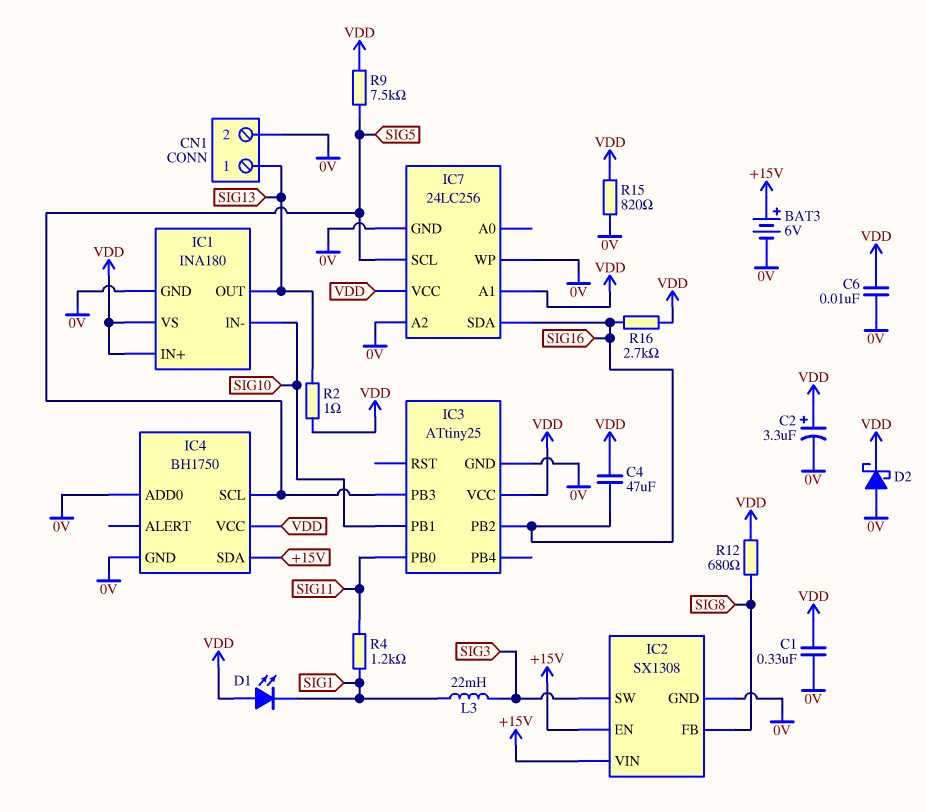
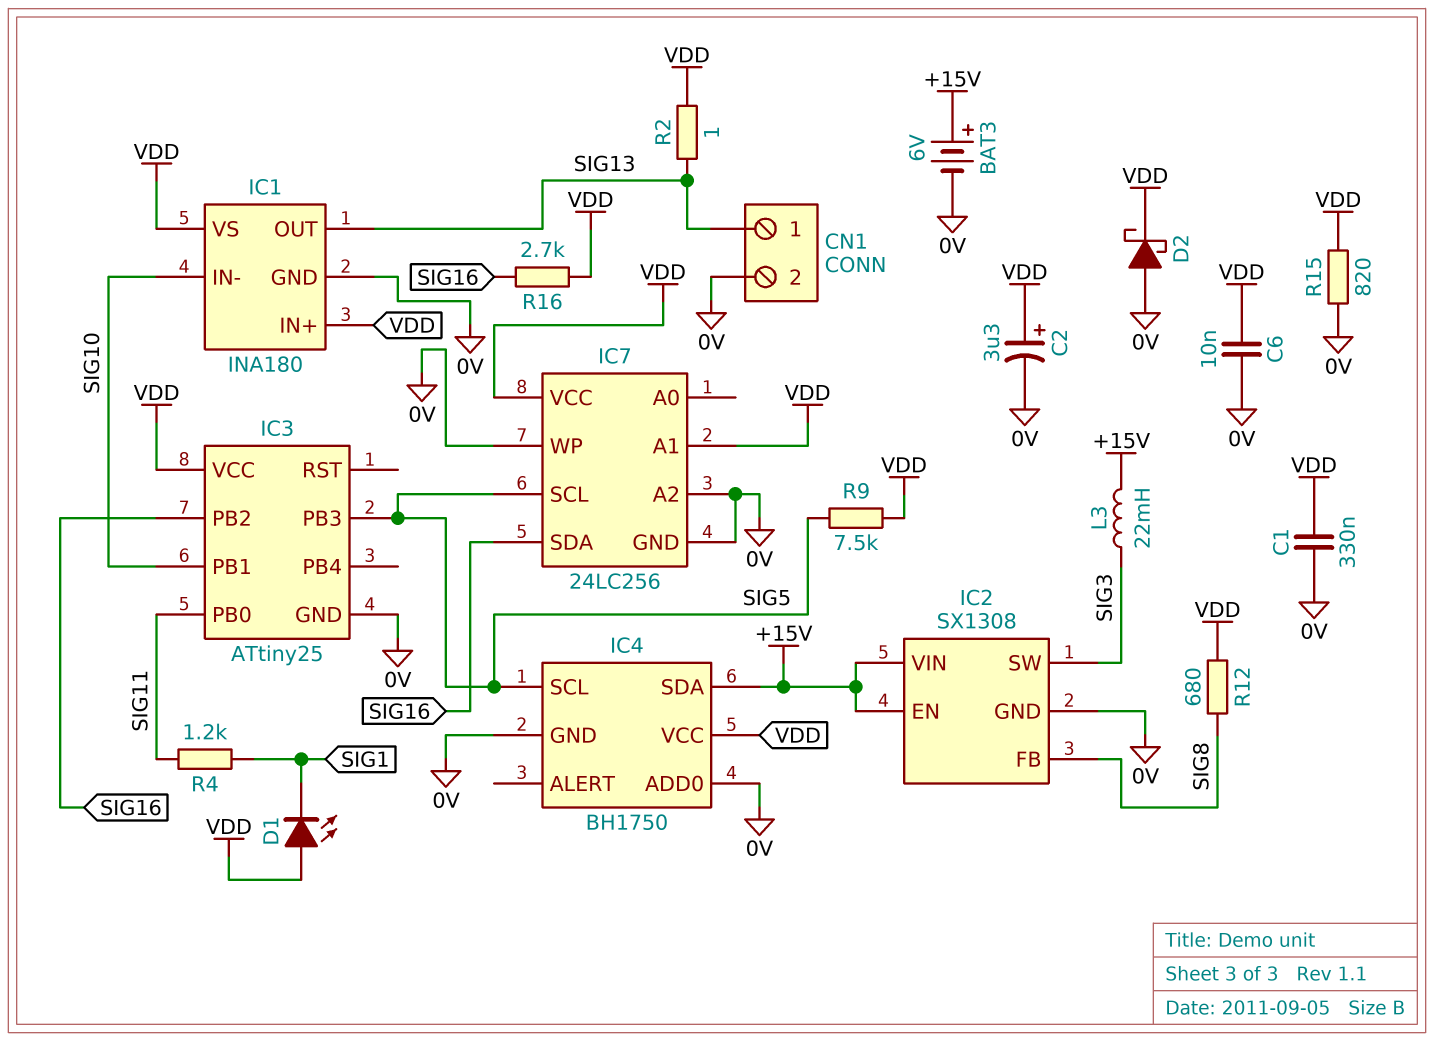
C4: 47uF (SIG16, VDD) -> none
L3: 22mH (SIG1, SIG3) -> 22mH (+15V, SIG3)

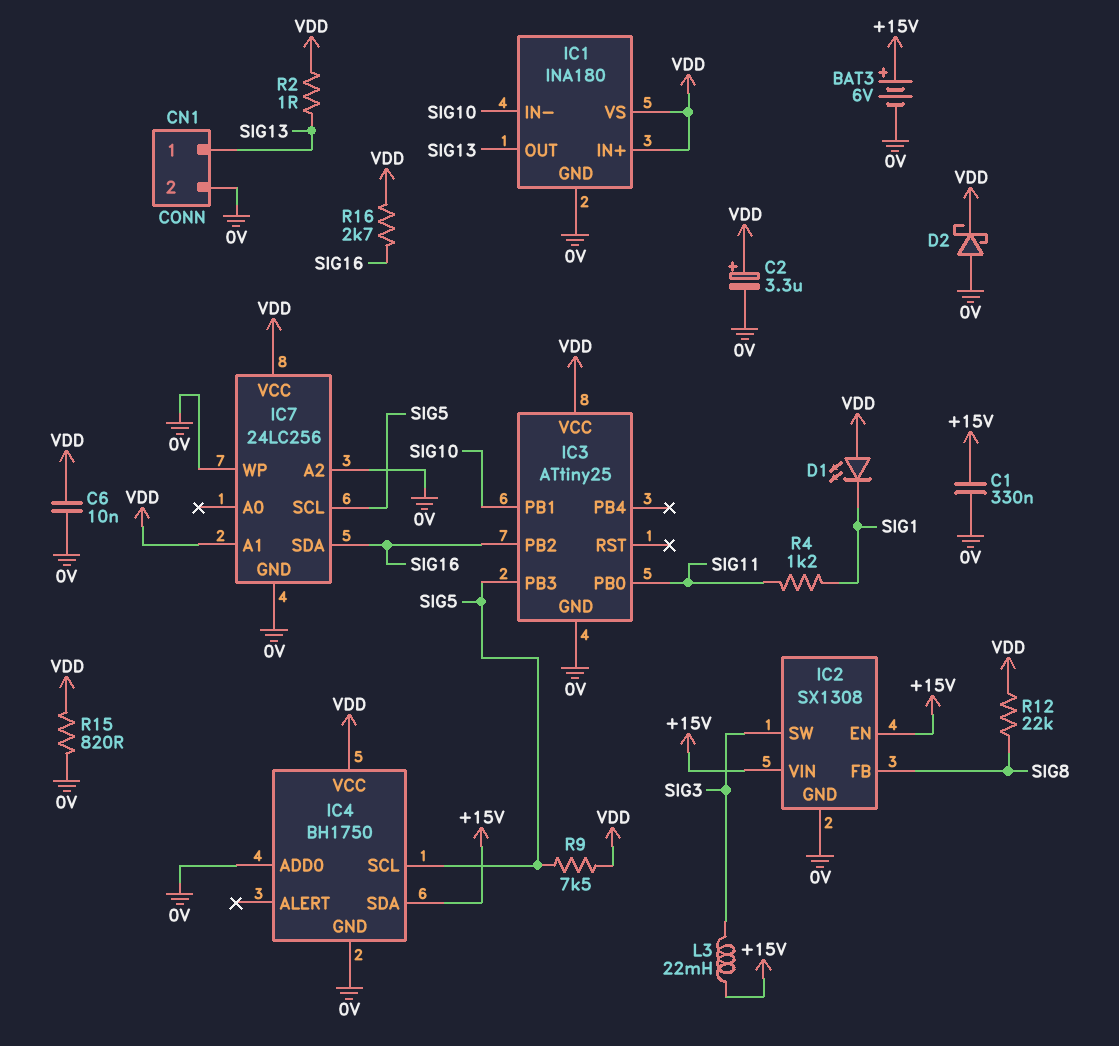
C1: 330nF (0V, VDD) -> 330nF (+15V, 0V)
R12: 680 (SIG8, VDD) -> 22k (SIG8, VDD)

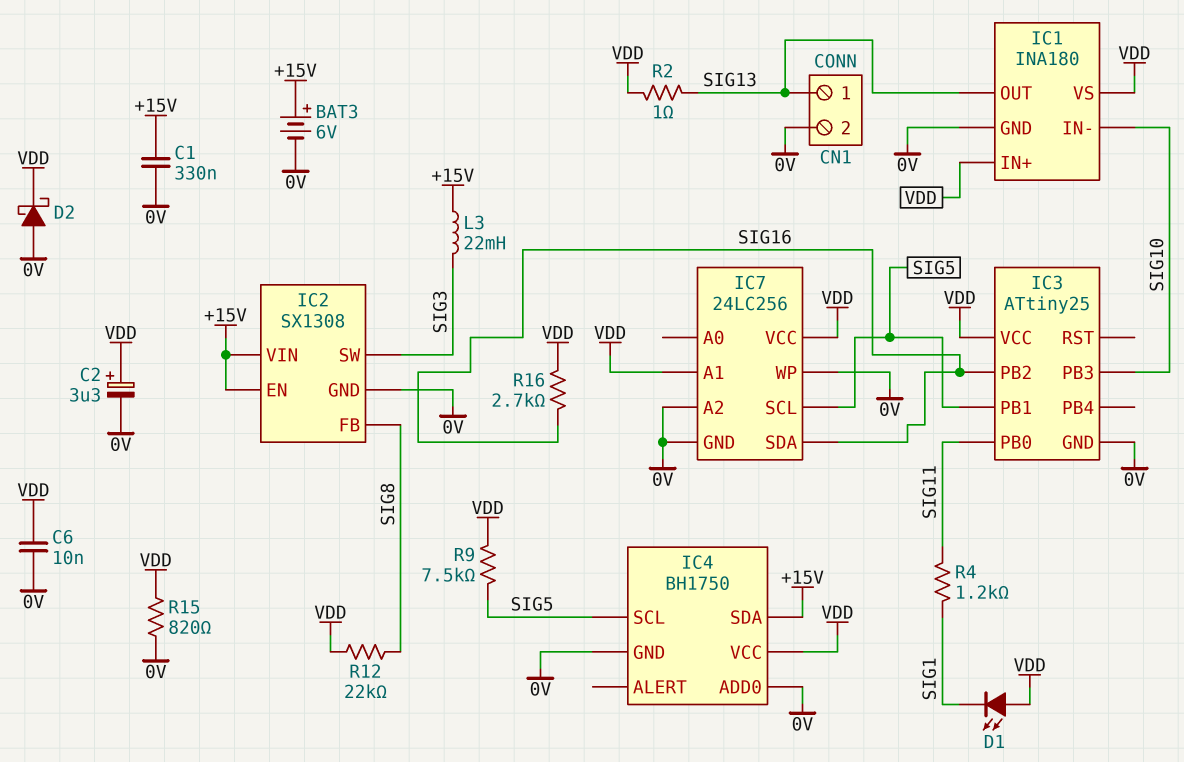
IC3 pin PB1: SIG10 -> SIG5
IC3 pin PB3: SIG5 -> SIG10

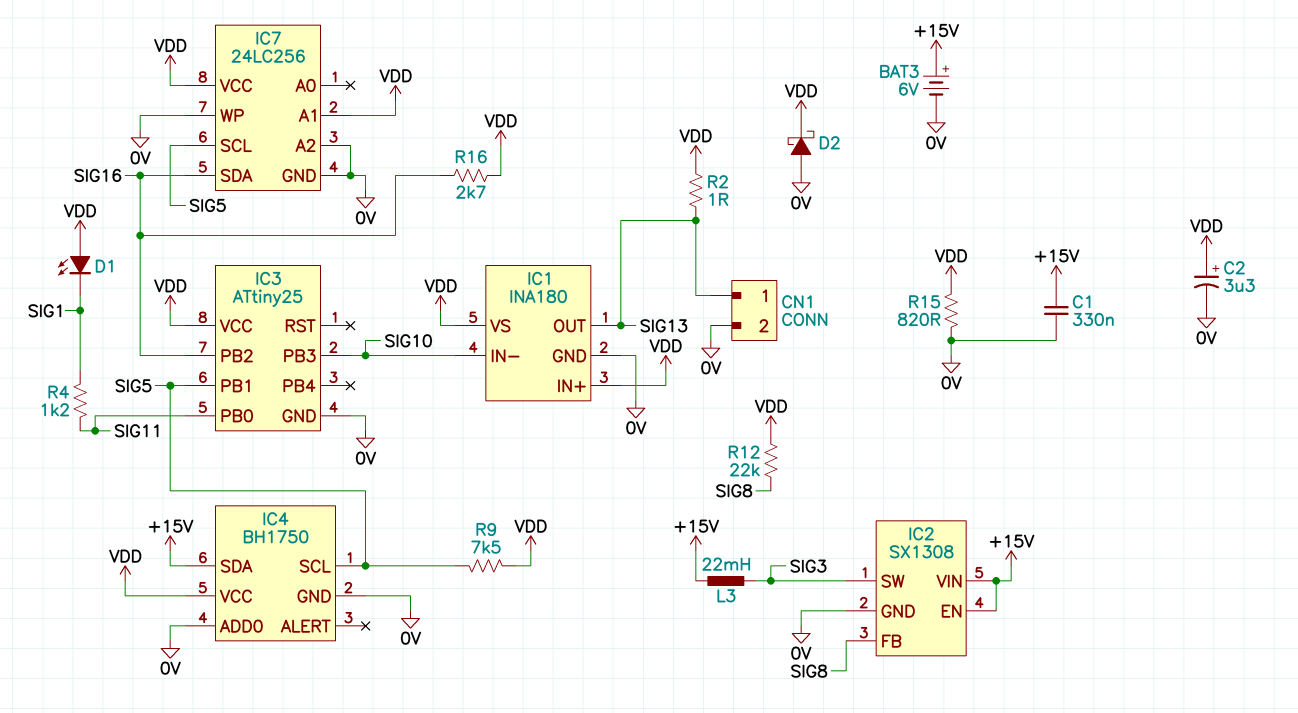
C6: 10nF (0V, VDD) -> none

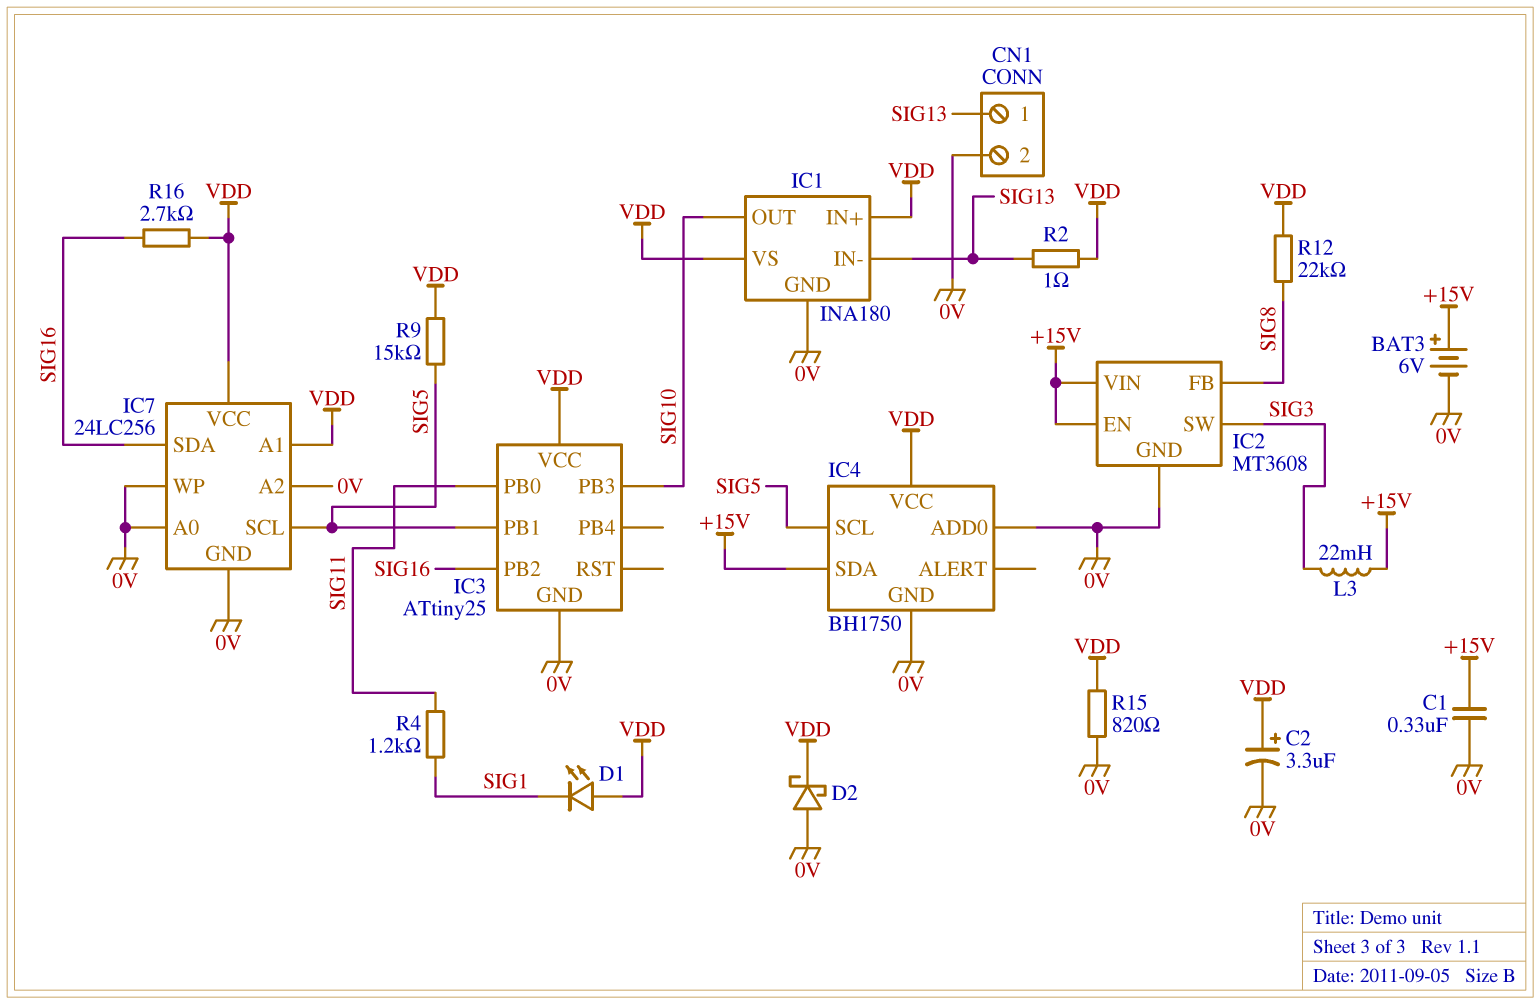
IC1 pin IN-: SIG10 -> SIG13
IC1 pin OUT: SIG13 -> SIG10
IC2: SX1308 -> MT3608
IC7 pin A0: none -> 0V
R9: 7.5k (SIG5, VDD) -> 15k (SIG5, VDD)

